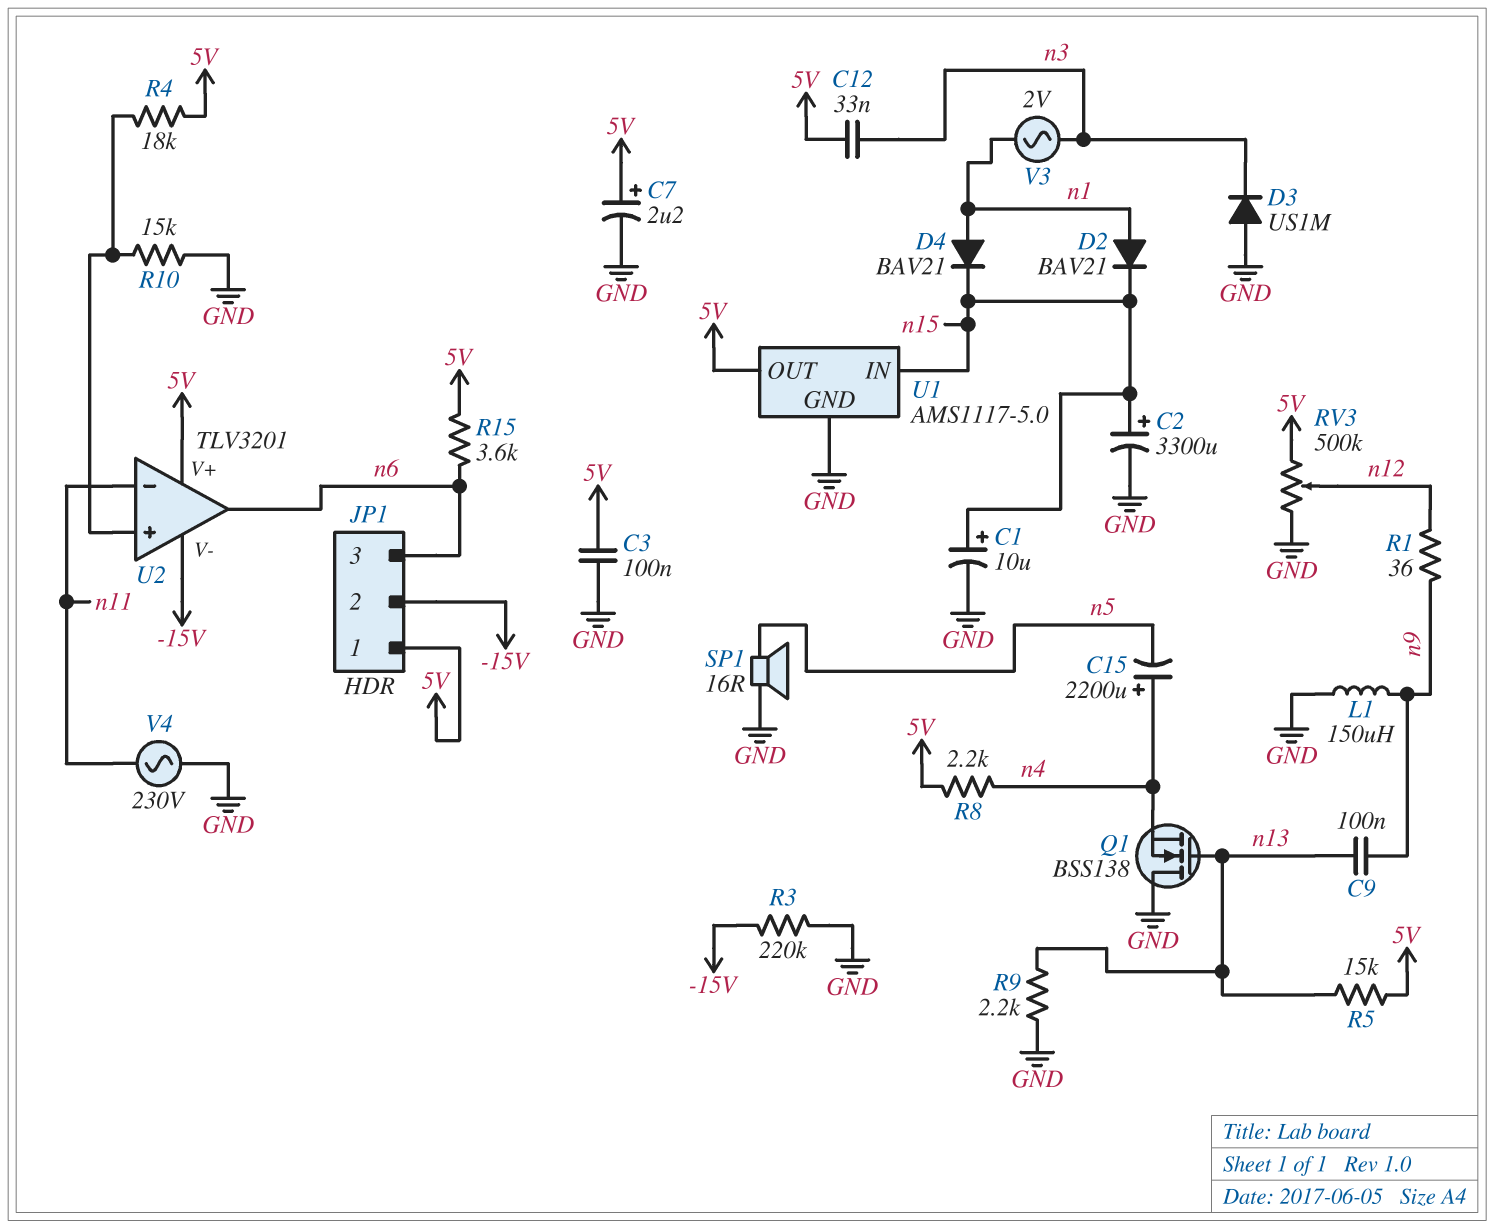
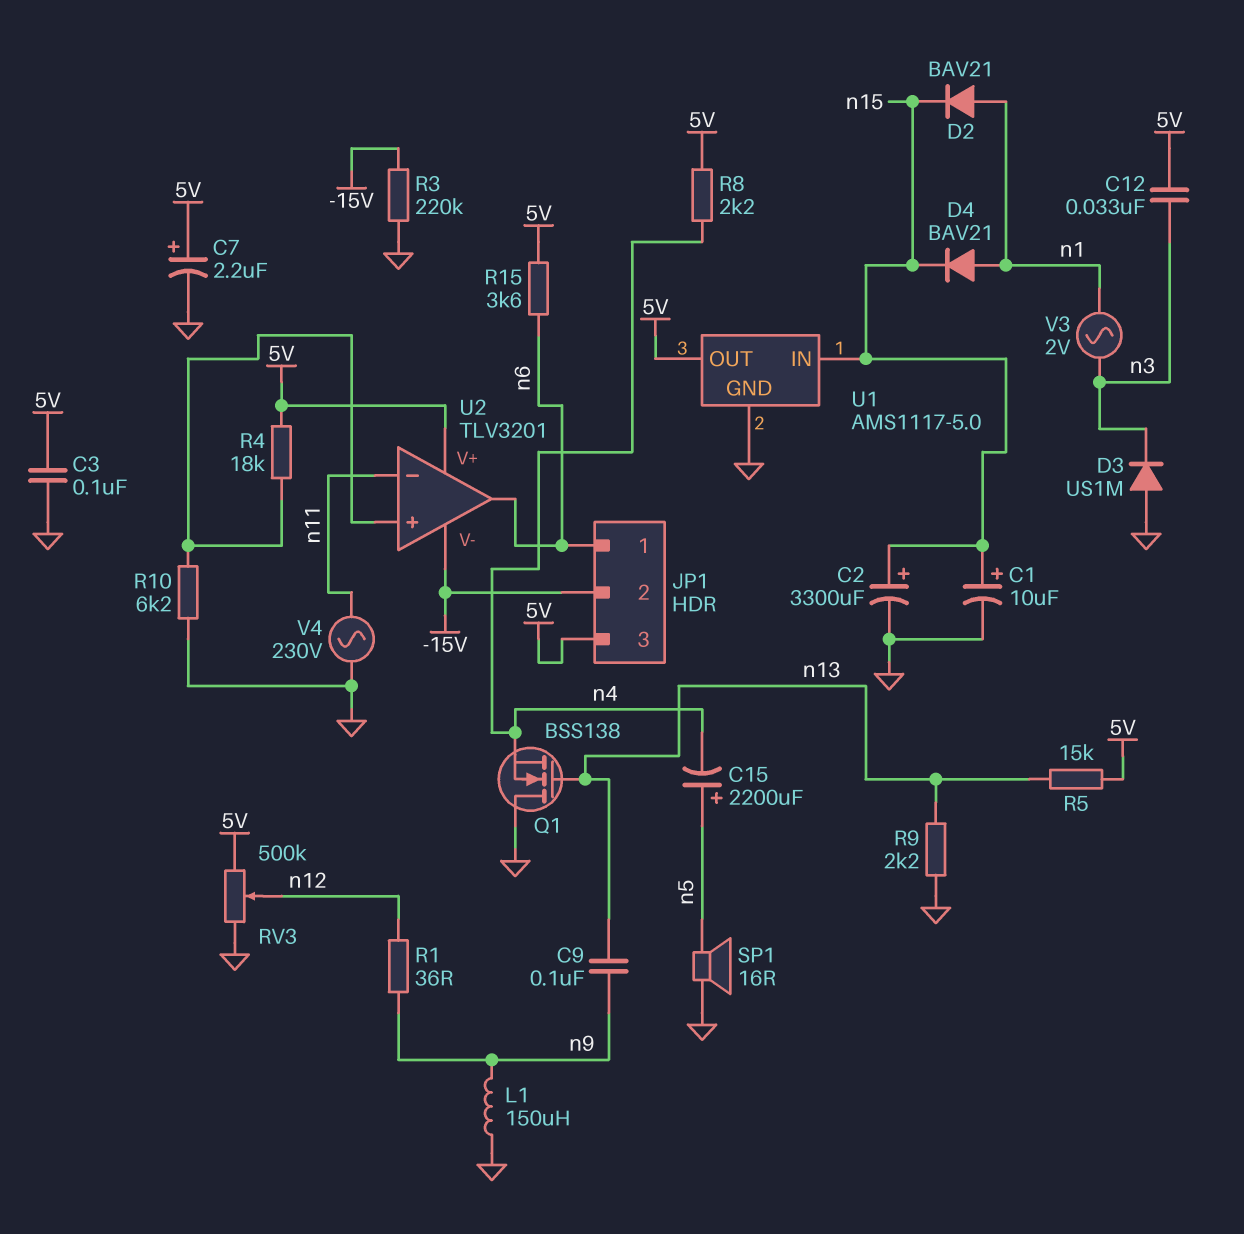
C15: 2200uF (plus n4, minus n5) -> 2200uF (plus n5, minus n4)
JP1 pin 1: 5V -> n6
JP1 pin 3: n6 -> 5V
R10: 15k (GND, U2/in+) -> 6.2k (GND, U2/in+)

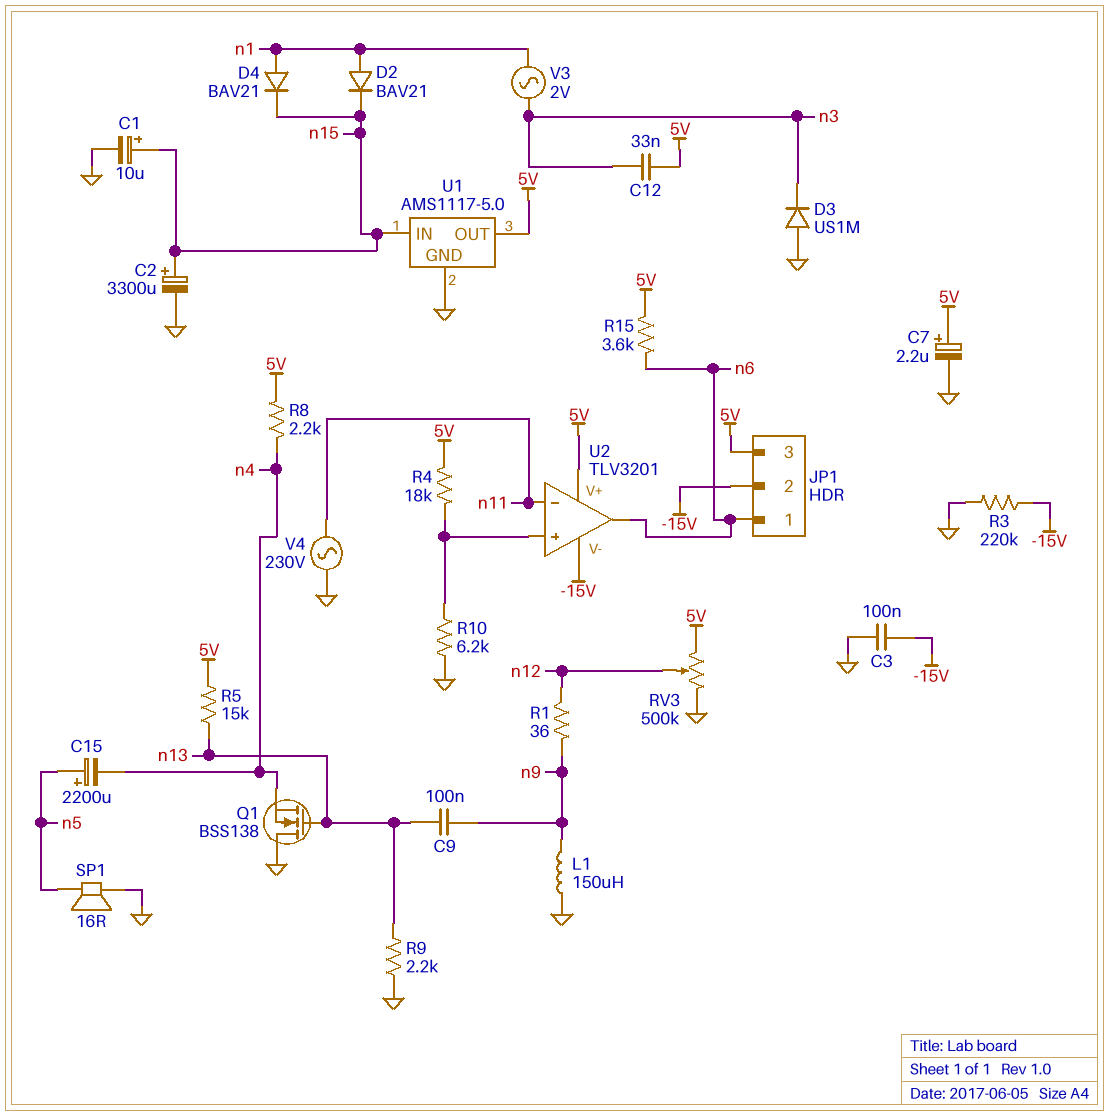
C3: 100nF (5V, GND) -> 100nF (-15V, GND)

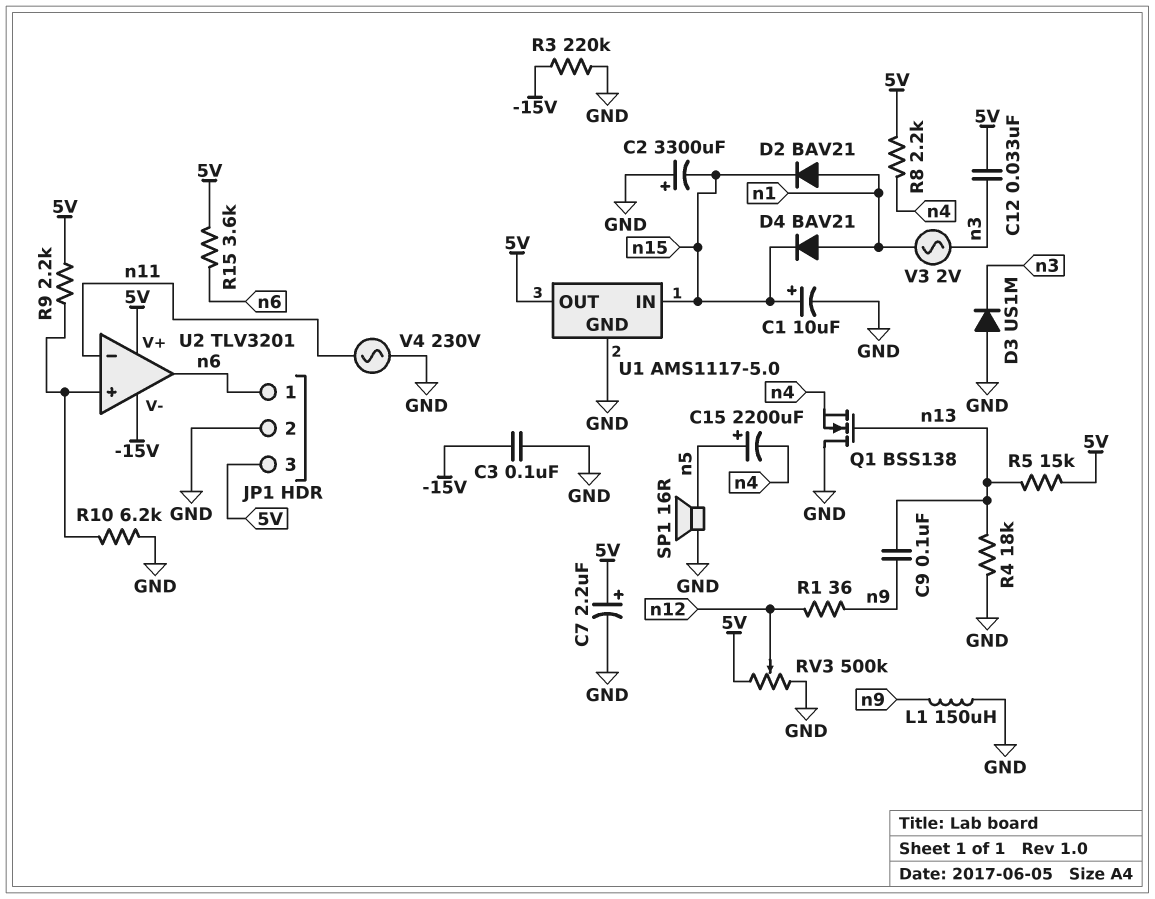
C2: 3300uF (plus n15, minus GND) -> 3300uF (plus GND, minus n15)
JP1 pin 2: -15V -> GND
R4: 18k (5V, U2/in+) -> 18k (GND, n13)
R9: 2.2k (GND, n13) -> 2.2k (5V, U2/in+)

